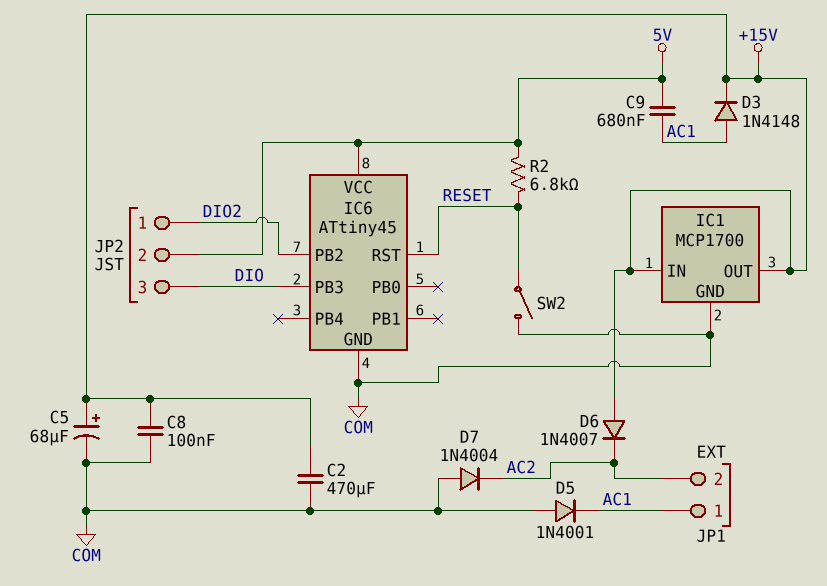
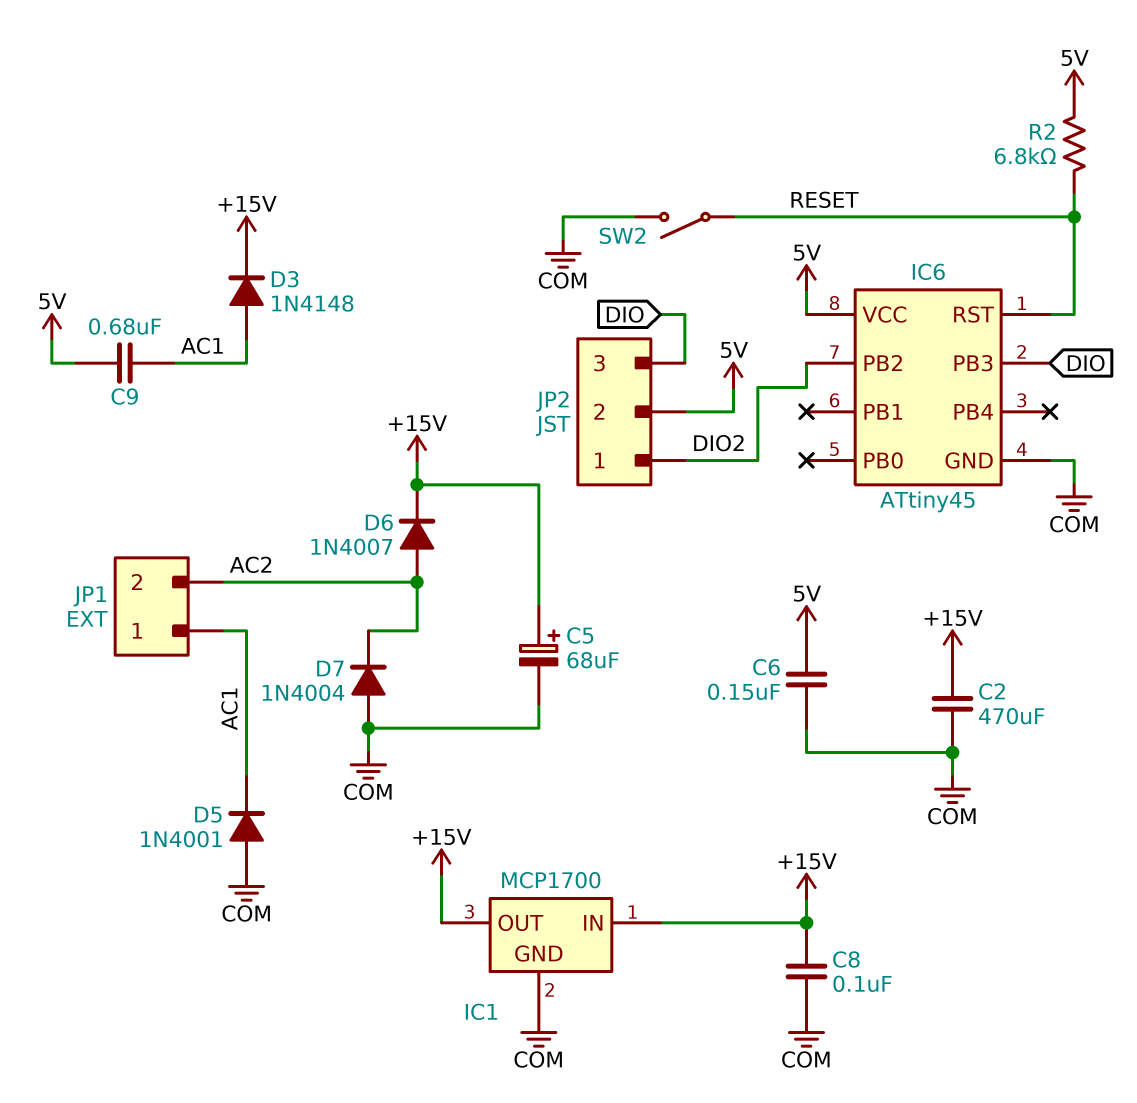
C6: none -> 150nF (5V, COM)
D6: diode 1N4007 (A +15V, K AC2) -> diode 1N4007 (A AC2, K +15V)

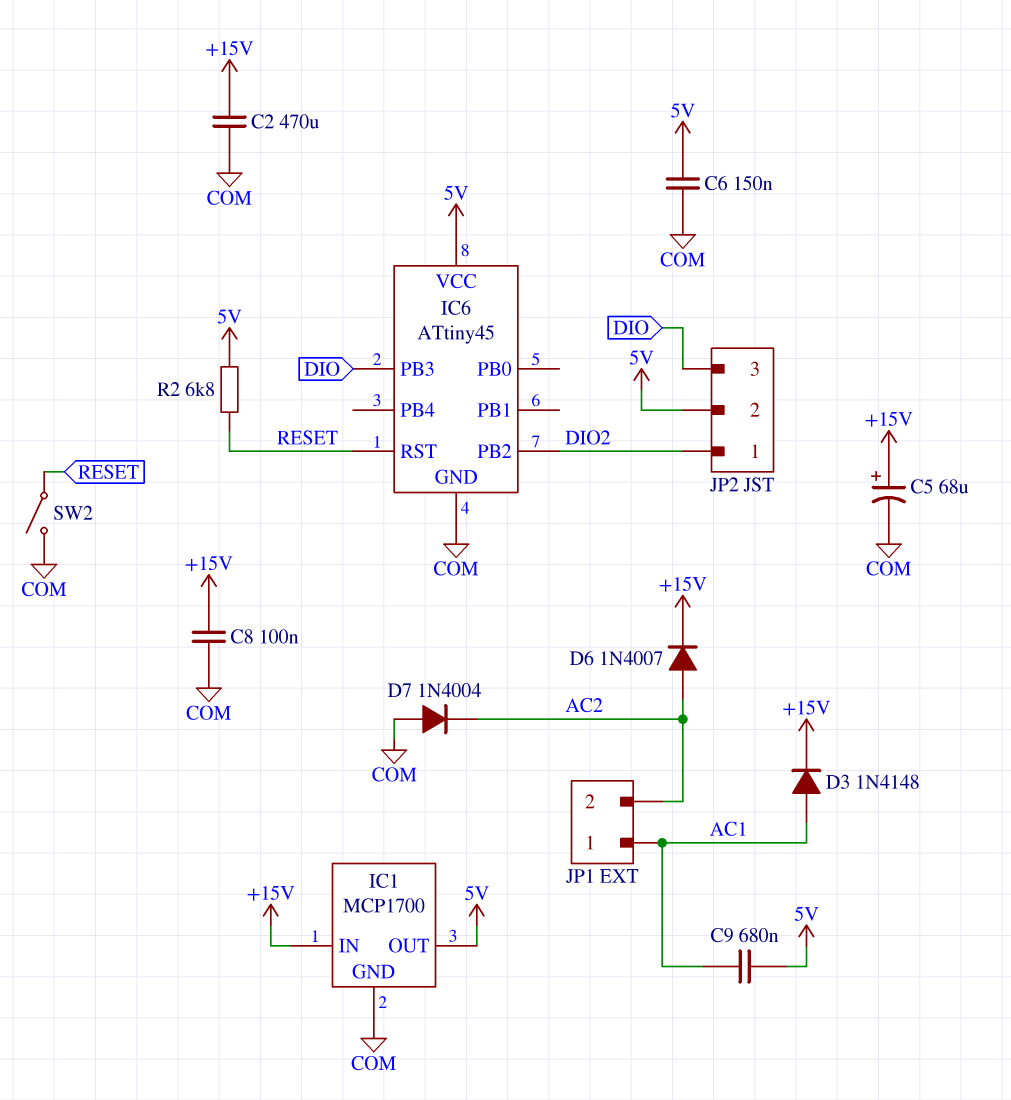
D5: diode 1N4001 (A COM, K AC1) -> none
IC1 pin OUT: +15V -> 5V

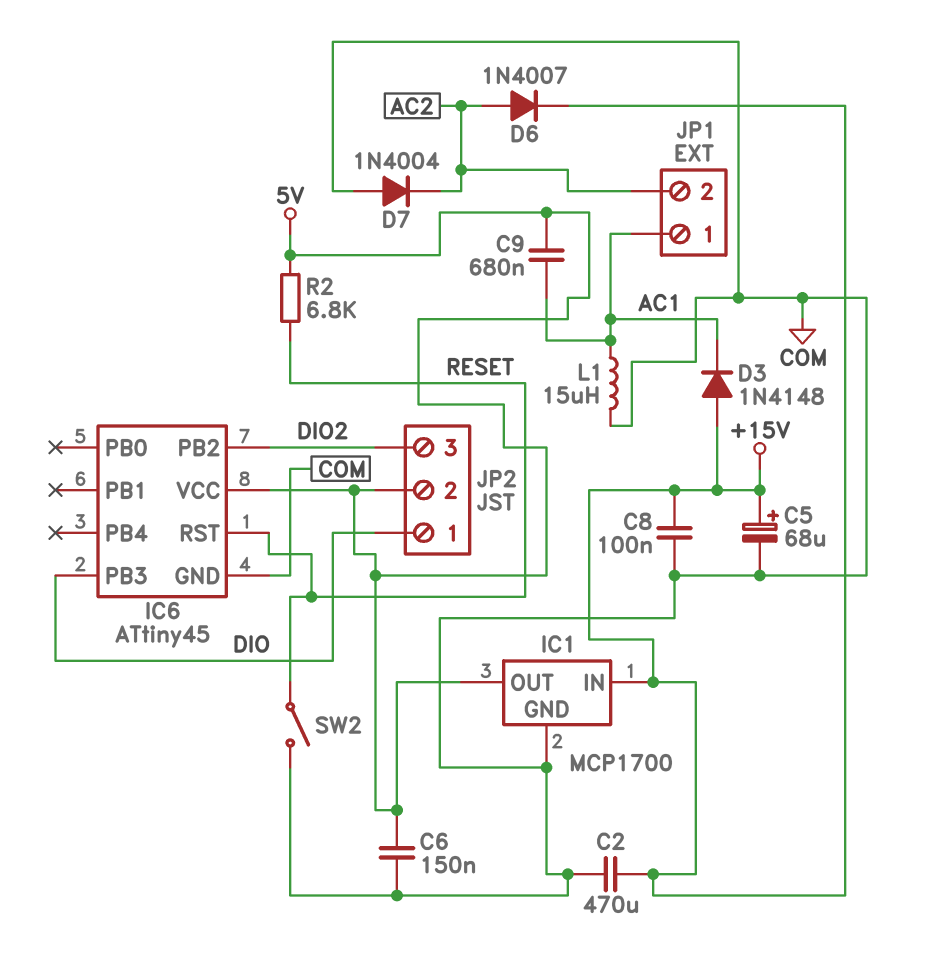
D3: diode 1N4148 (A AC1, K +15V) -> diode 1N4148 (A +15V, K AC1)
JP2 pin 1: DIO2 -> DIO
JP2 pin 3: DIO -> DIO2
L1: none -> 15uH (AC1, COM)

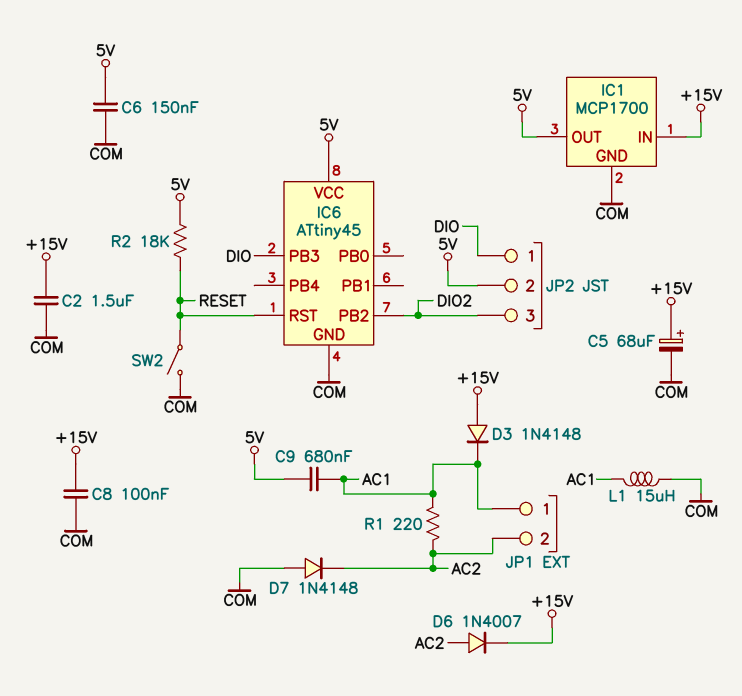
C2: 470uF (+15V, COM) -> 1.5uF (+15V, COM)
D7: diode 1N4004 (A COM, K AC2) -> diode 1N4148 (A COM, K AC2)
R1: none -> 220 (AC1, AC2)
R2: 6.8k (5V, RESET) -> 18k (5V, RESET)

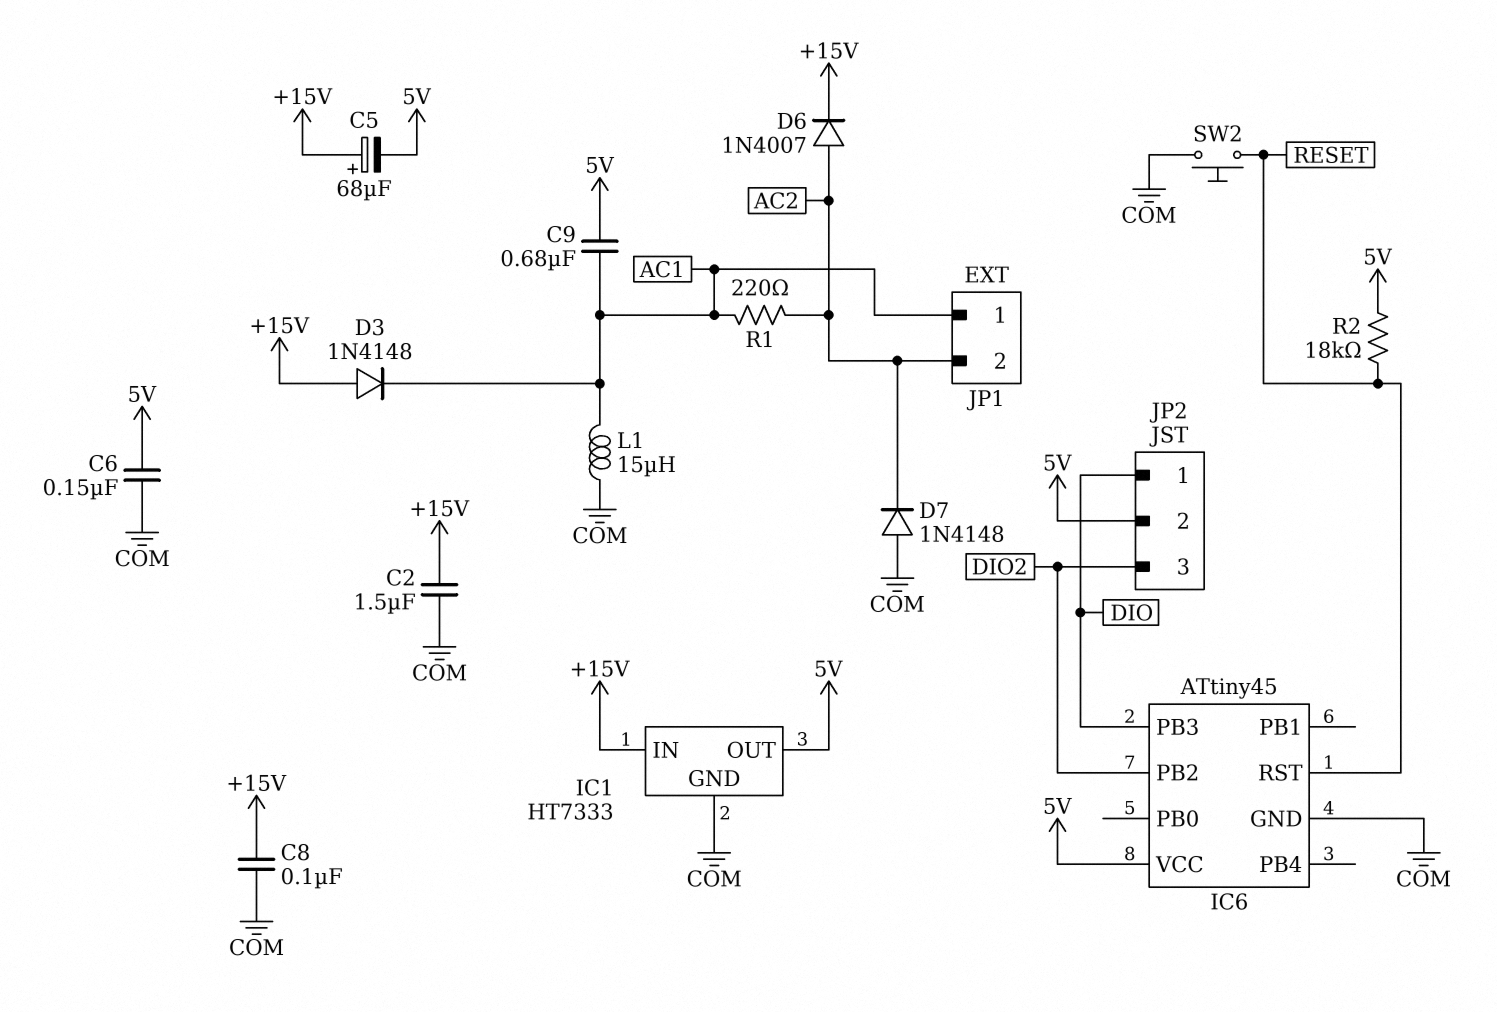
C5: 68uF (plus +15V, minus COM) -> 68uF (plus +15V, minus 5V)
IC1: MCP1700 -> HT7333
SW2: switch (COM, RESET) -> button (COM, RESET)

